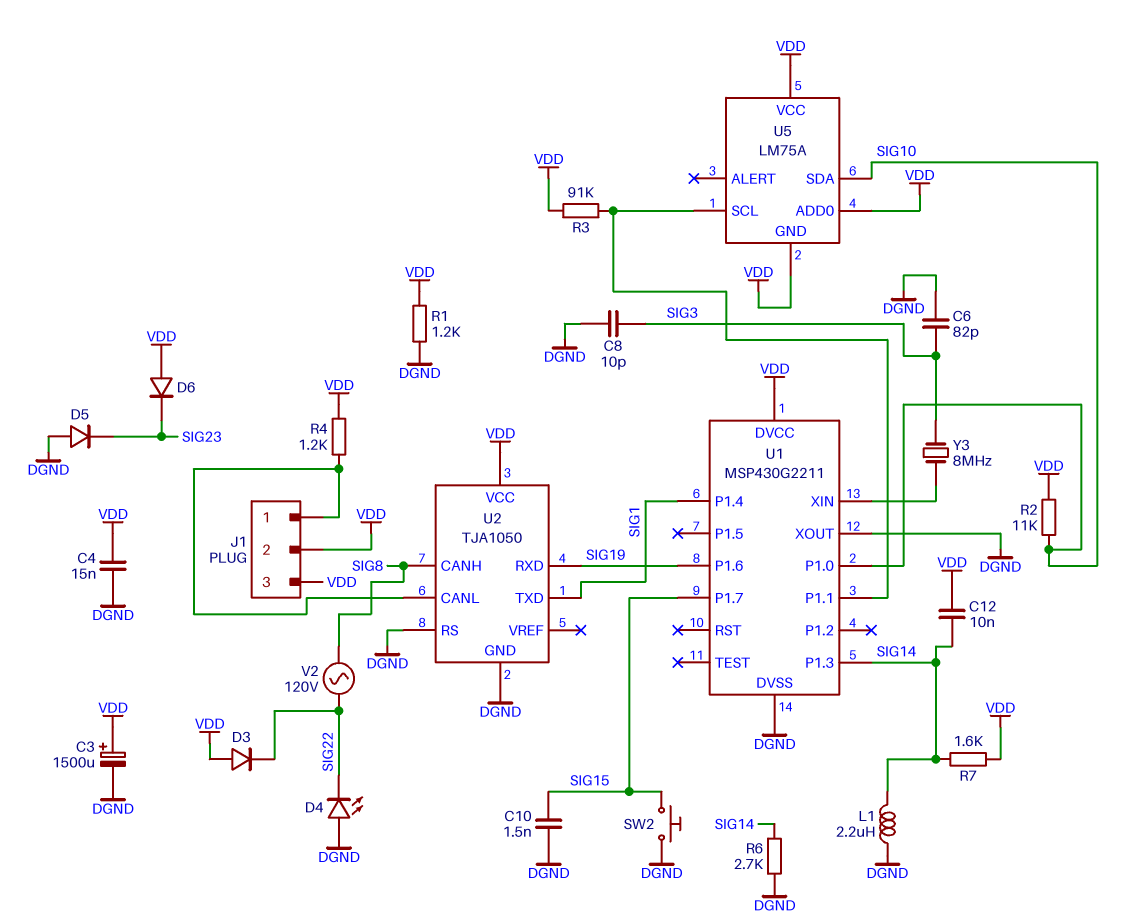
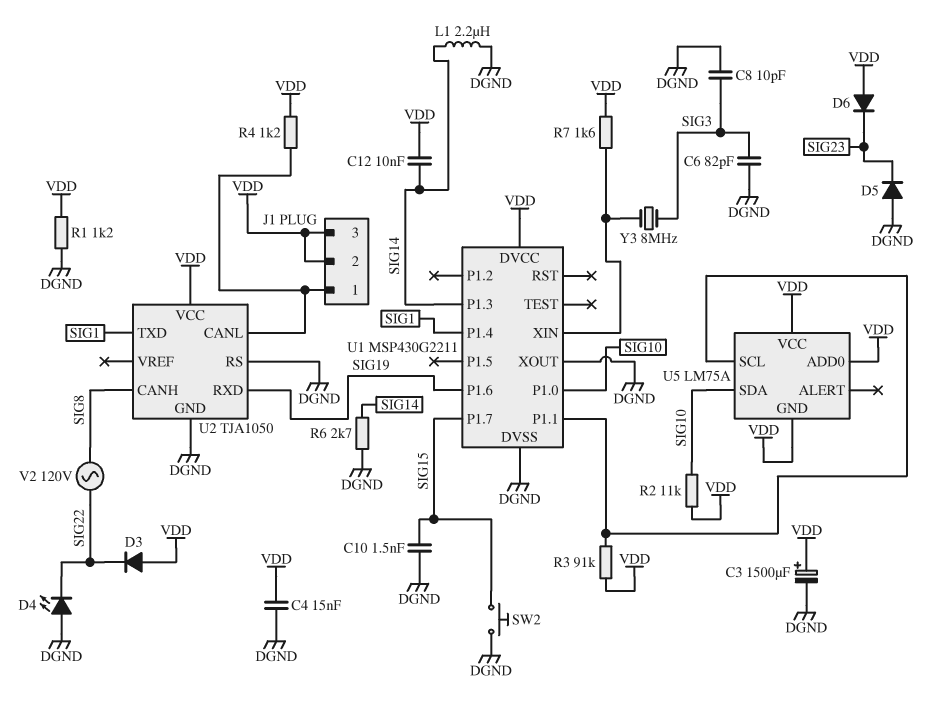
R7: 1.6k (SIG14, VDD) -> 1.6k (U1/XIN, VDD)

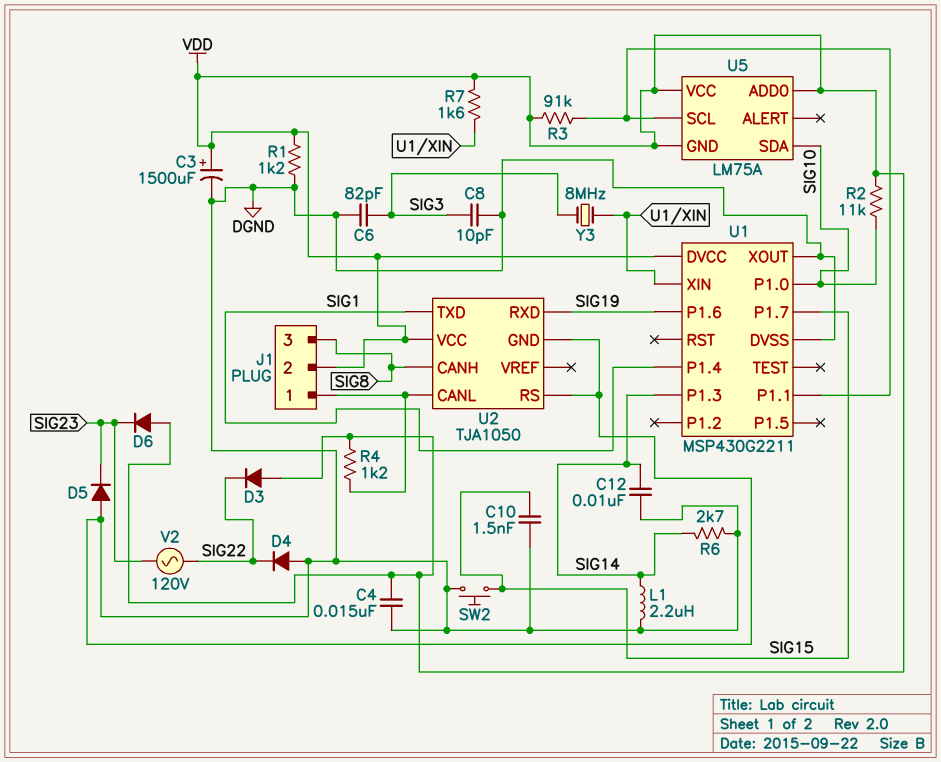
C12: 10nF (SIG14, VDD) -> 10nF (DGND, SIG14)
D4: LED (A DGND, K SIG22) -> diode (A DGND, K SIG22)
J1 pin 3: VDD -> SIG8
V2: AC 120V (SIG8, SIG22) -> AC 120V (SIG22, SIG23)

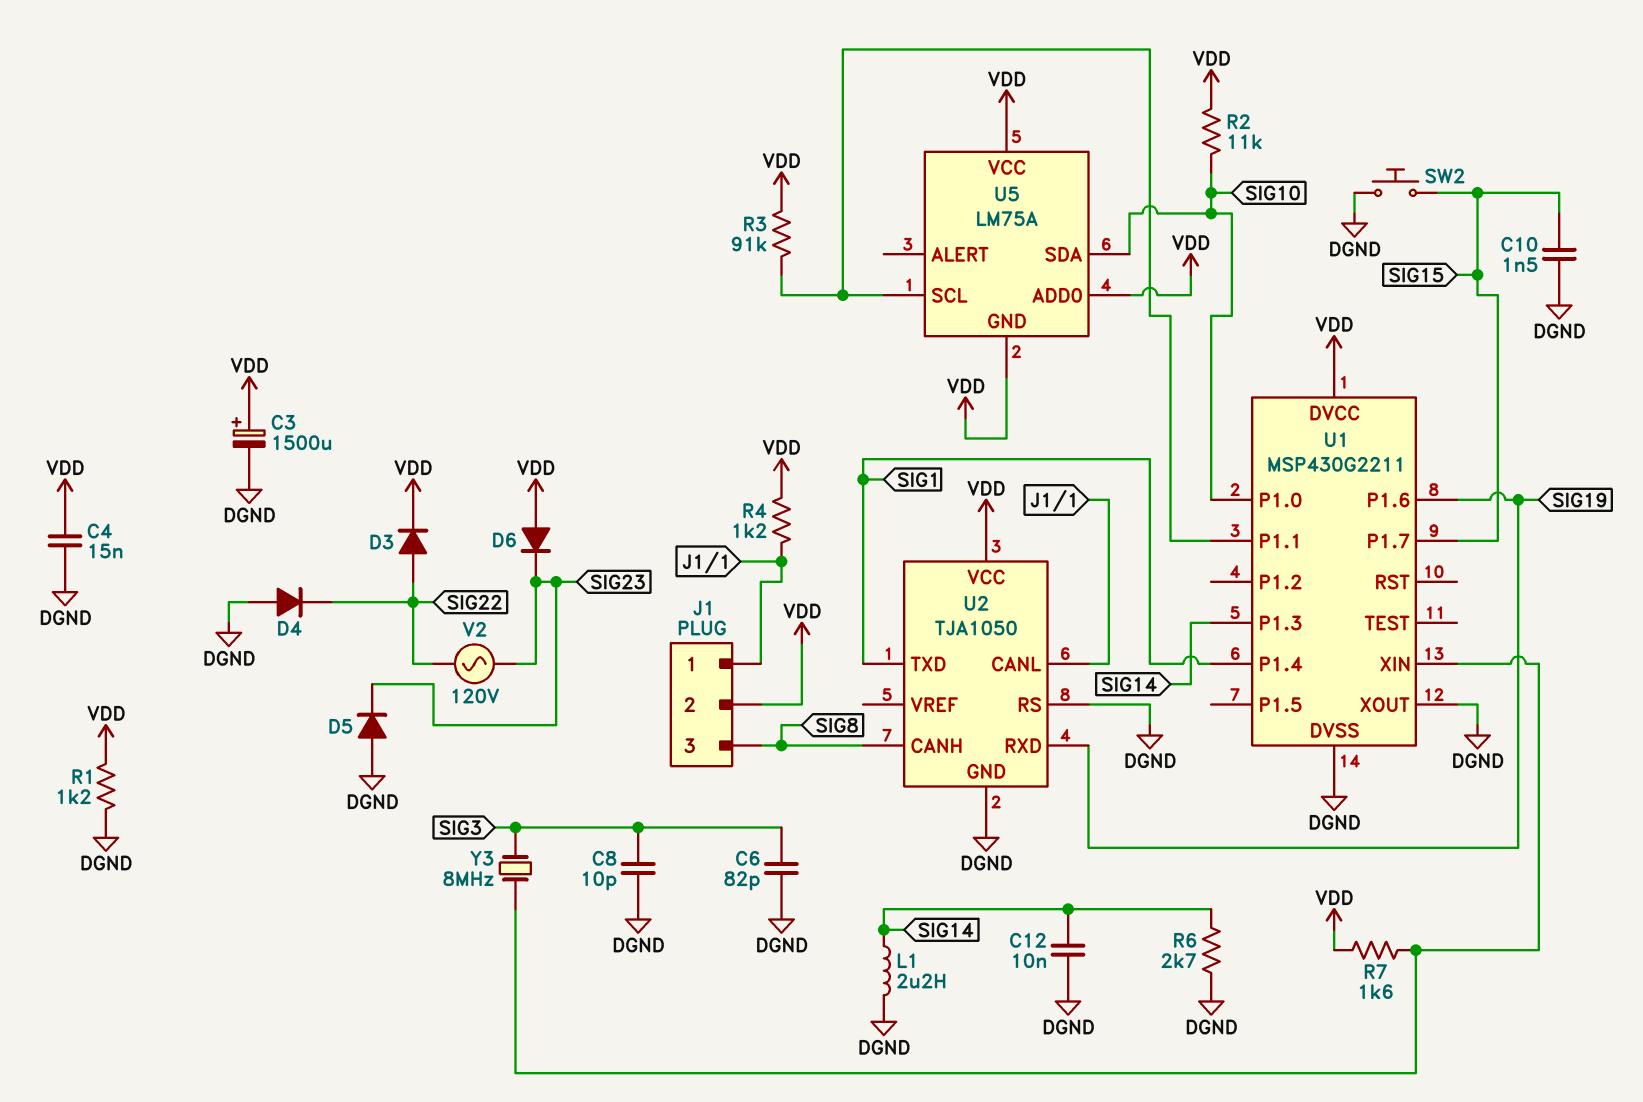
D3: diode (A VDD, K SIG22) -> diode (A SIG22, K VDD)

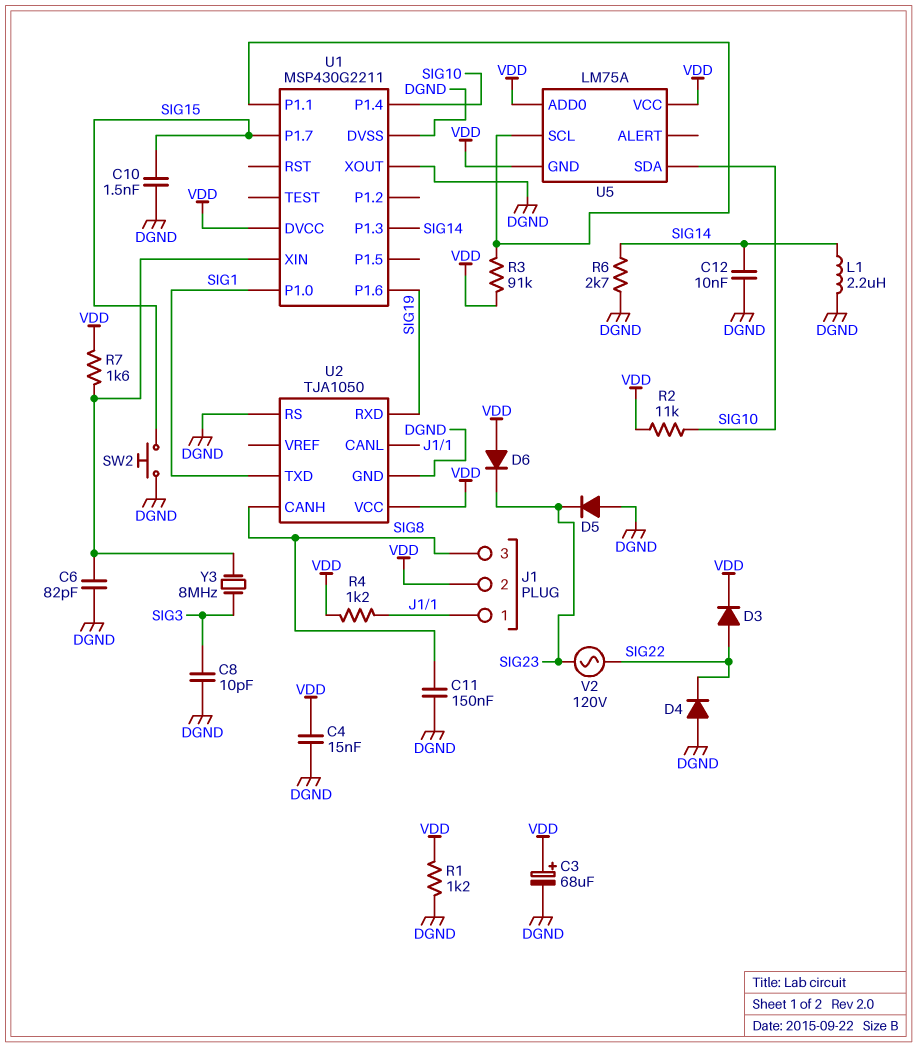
C3: 1500uF (plus VDD, minus DGND) -> 68uF (plus VDD, minus DGND)
C6: 82pF (DGND, SIG3) -> 82pF (DGND, U1/XIN)
C11: none -> 150nF (DGND, SIG8)
U1 pin P1.0: SIG10 -> SIG1
U1 pin P1.4: SIG1 -> SIG10

